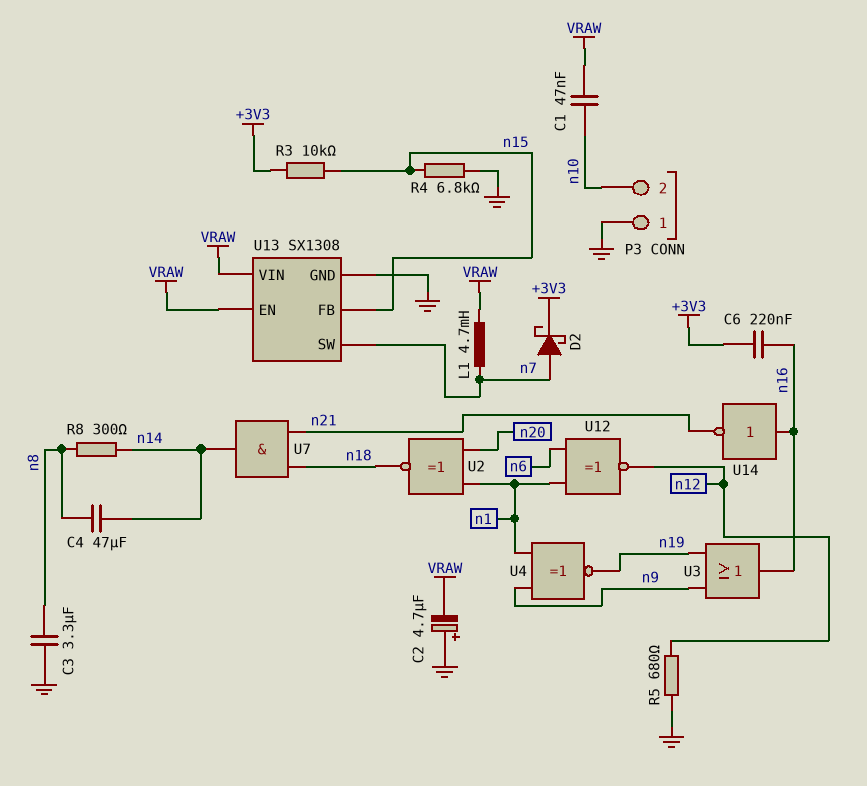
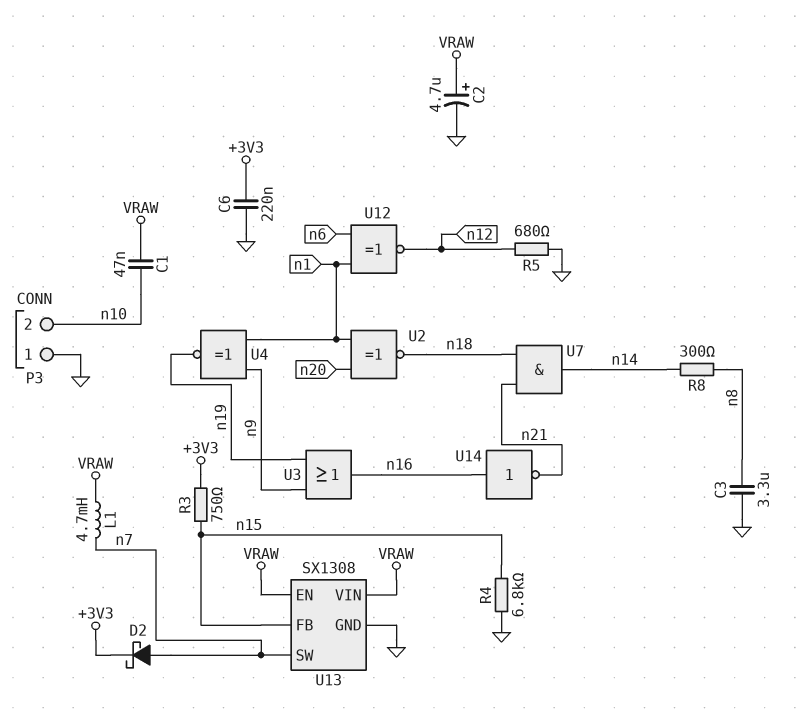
C2: 4.7uF (plus GND, minus VRAW) -> 4.7uF (plus VRAW, minus GND)
C4: 47uF (n8, n14) -> none
C6: 220nF (+3V3, n16) -> 220nF (+3V3, GND)
R3: 10k (+3V3, n15) -> 750 (+3V3, n15)

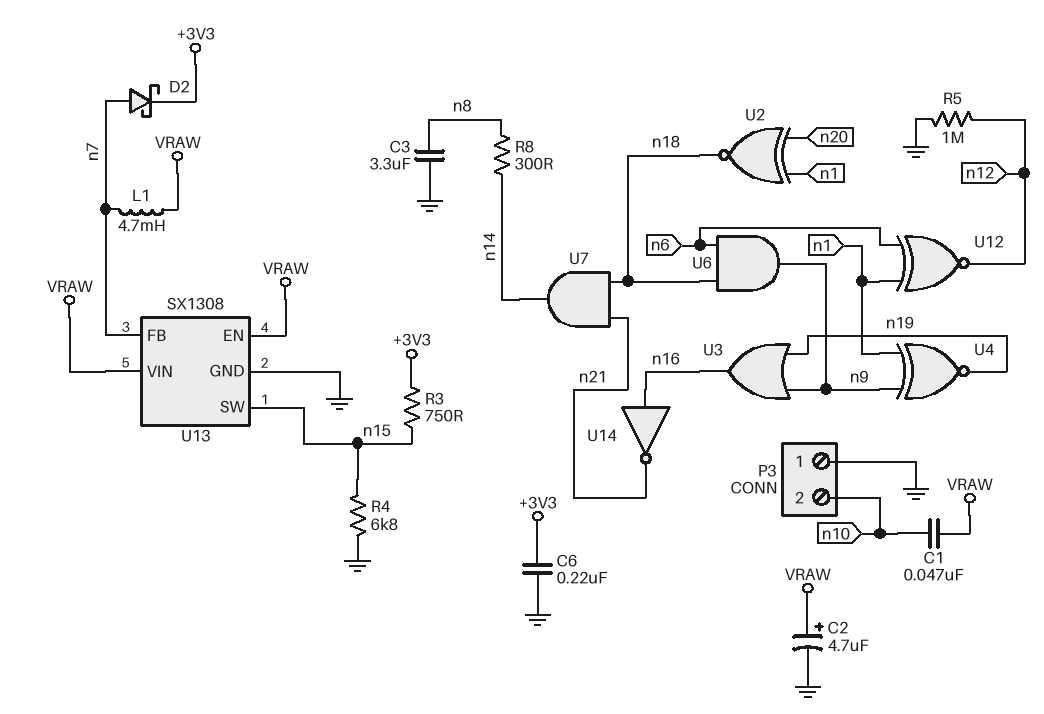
R5: 680 (GND, n12) -> 1M (GND, n12)
U6: none -> AND (in n6, in n18, out n9)
U13 pin FB: n15 -> n7
U13 pin SW: n7 -> n15

